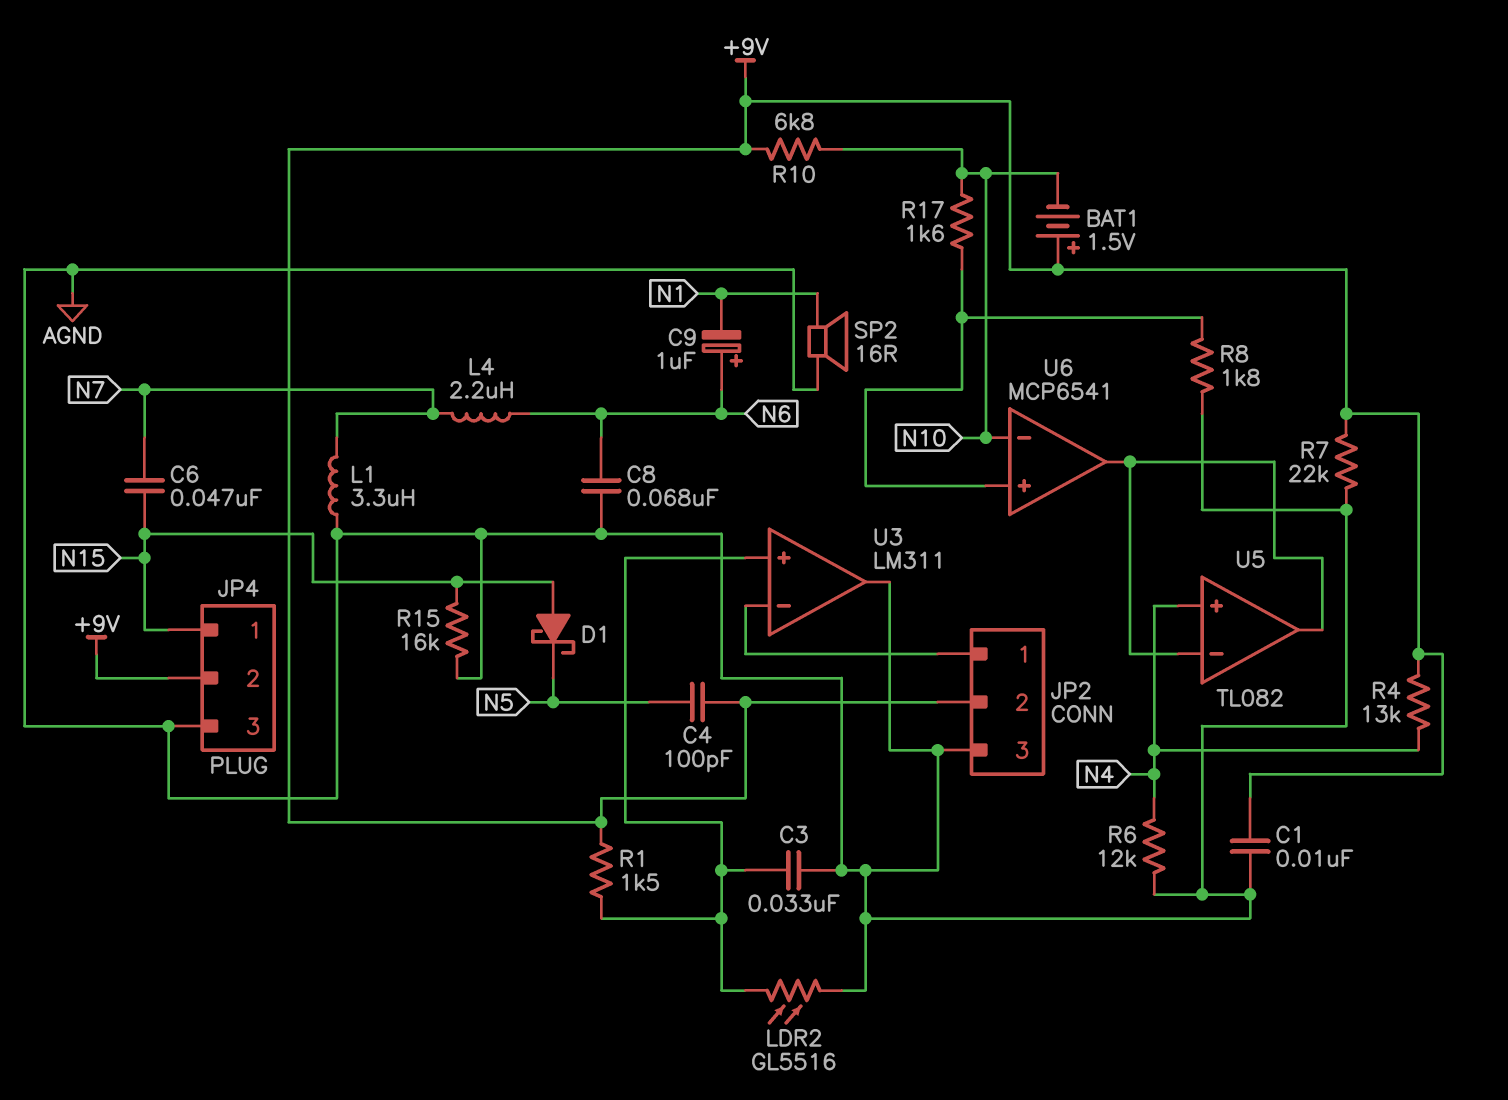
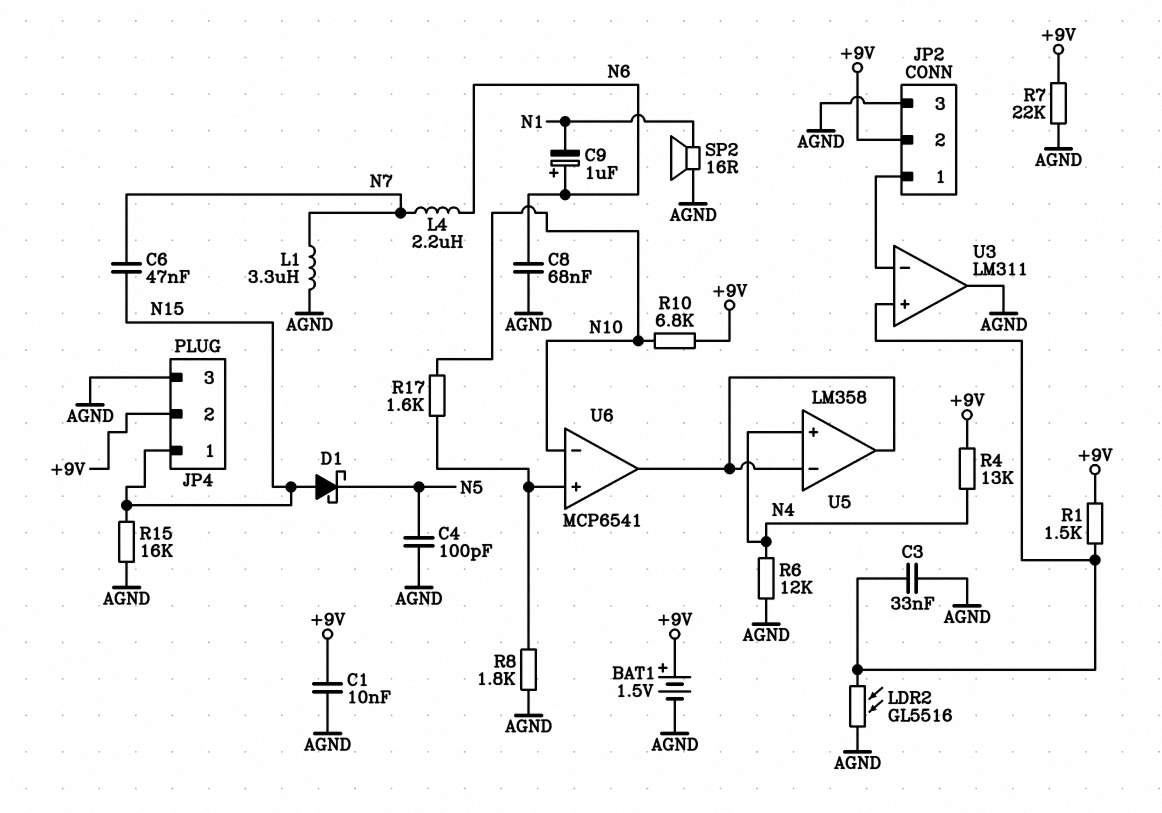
BAT1: 1.5V (plus +9V, minus N10) -> 1.5V (plus +9V, minus AGND)
C4: 100pF (+9V, N5) -> 100pF (AGND, N5)
U5: TL082 -> LM358

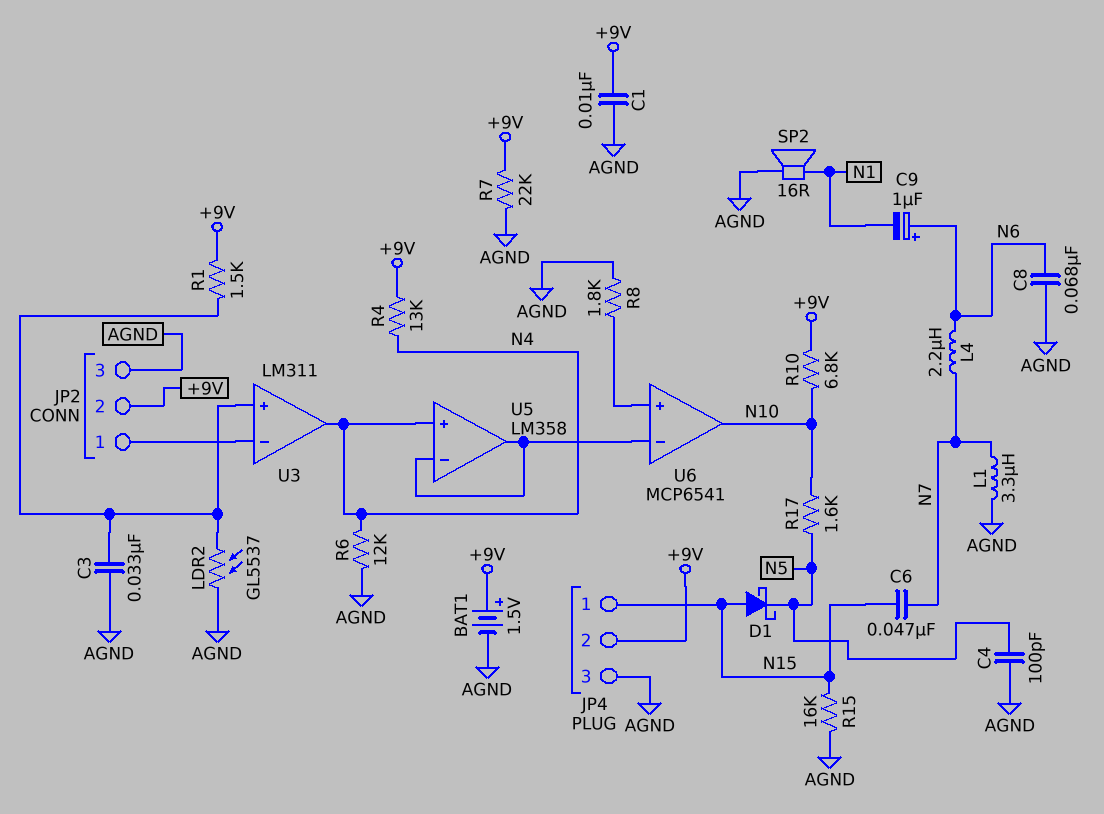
LDR2: GL5516 (AGND, U3/in+) -> GL5537 (AGND, U3/in+)
R17: 1.6k (N10, U6/in+) -> 1.6k (N5, N10)
U3 pin out: AGND -> N4
U6 pin in-: N10 -> U5/in-
U6 pin out: U5/in- -> N10

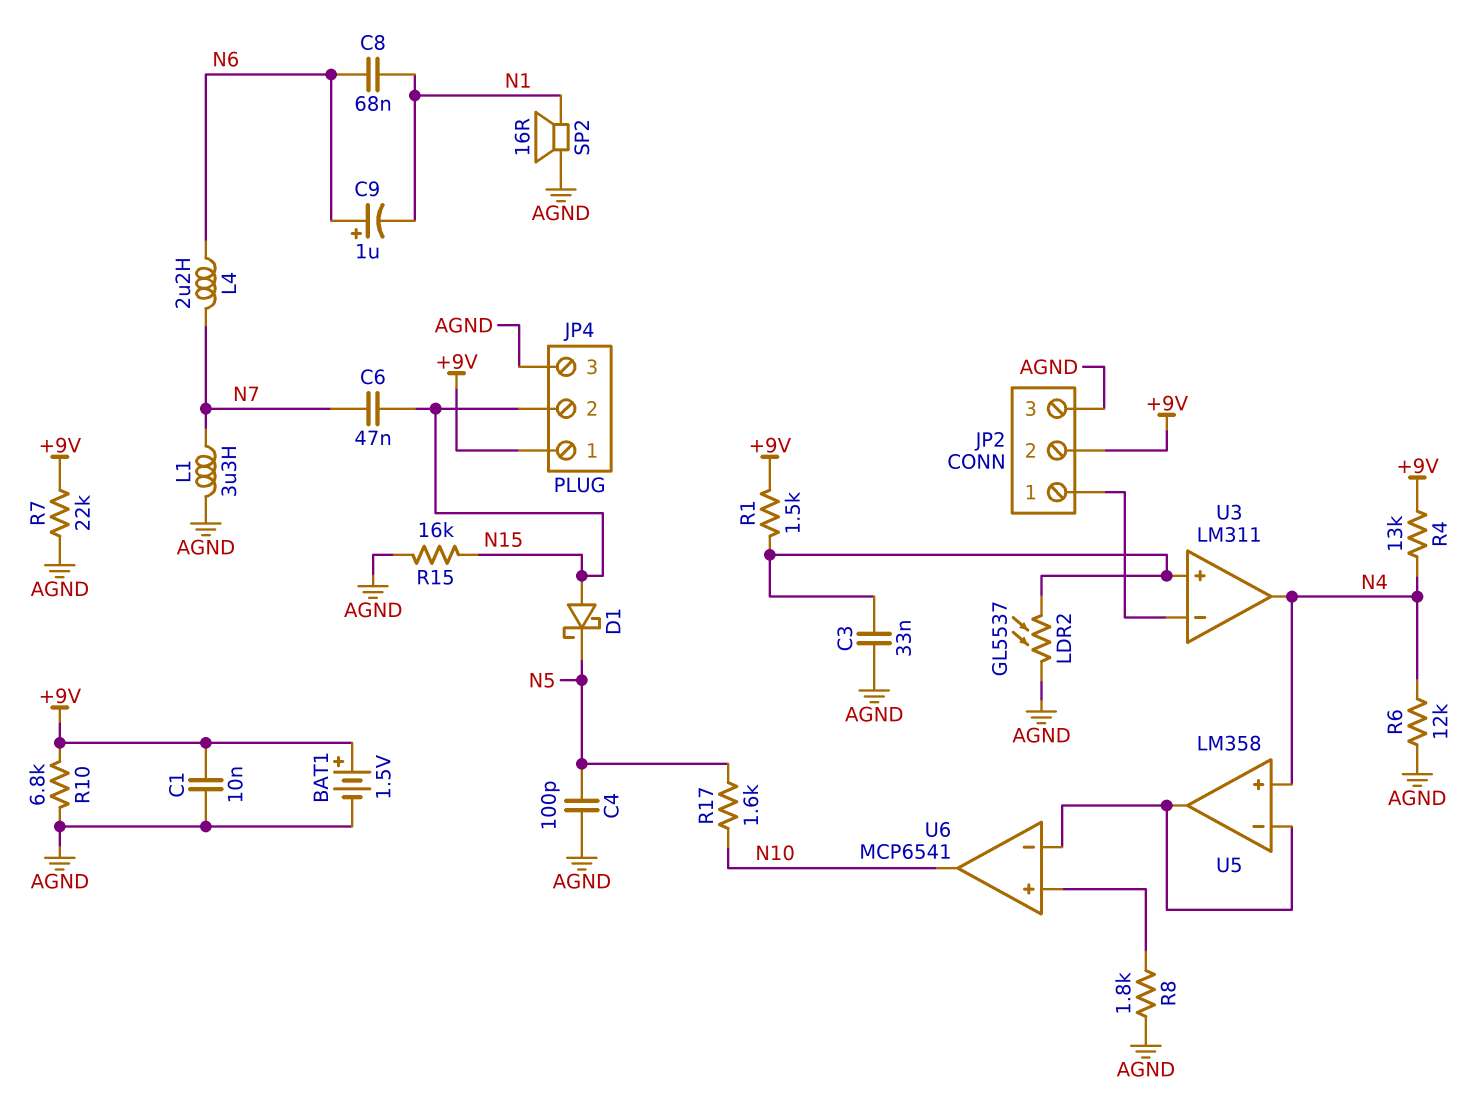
C8: 68nF (AGND, N6) -> 68nF (N1, N6)
JP4 pin 1: N15 -> +9V
JP4 pin 2: +9V -> N15
R10: 6.8k (+9V, N10) -> 6.8k (+9V, AGND)

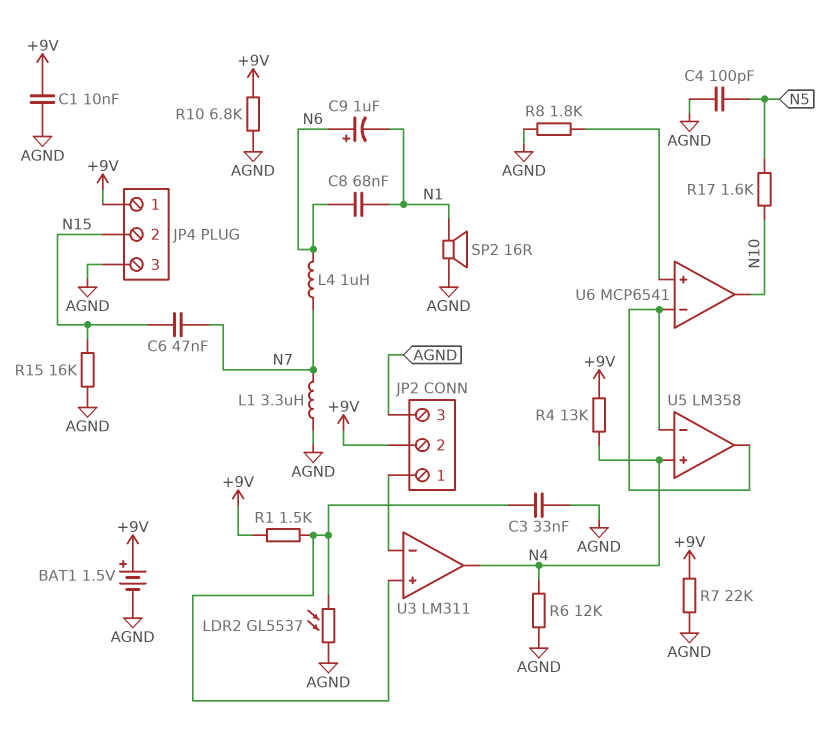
D1: schottky (A N15, K N5) -> none
L4: 2.2uH (N6, N7) -> 1uH (N6, N7)

